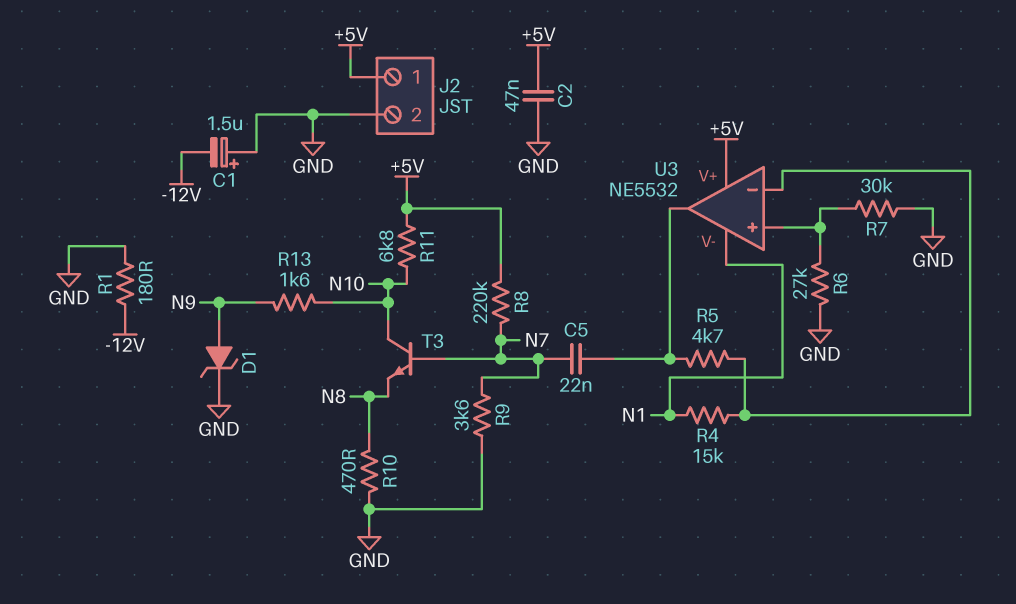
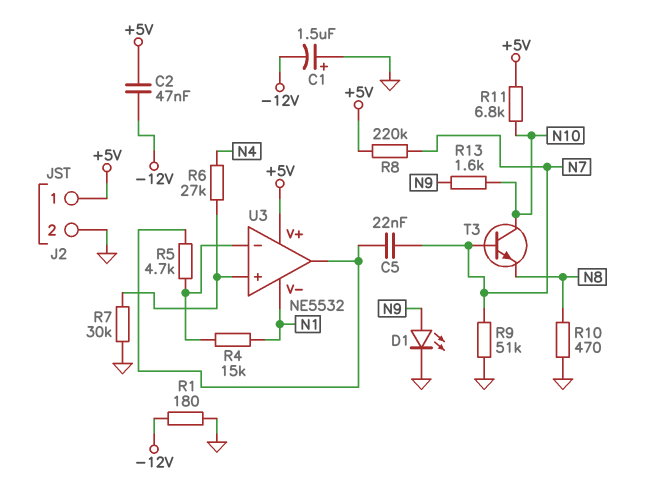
C2: 47nF (+5V, GND) -> 47nF (+5V, -12V)
D1: zener (A N9, K GND) -> LED (A N9, K GND)
R6: 27k (GND, U3/in+) -> 27k (N4, U3/in+)
R9: 3.6k (GND, N7) -> 51k (GND, N7)

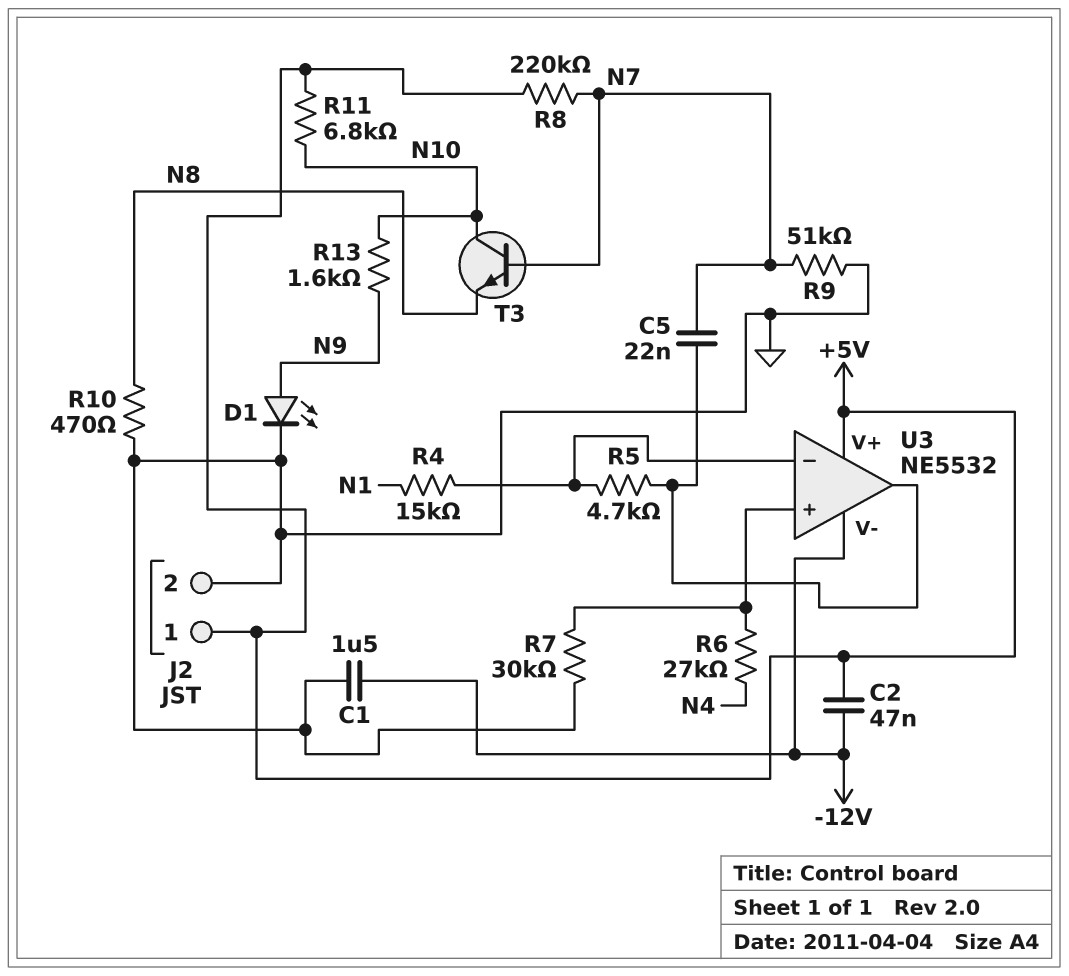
C1: 1.5uF (plus GND, minus -12V) -> 1.5uF (-12V, GND)
R1: 180 (-12V, GND) -> none
U3 pin V-: N1 -> -12V

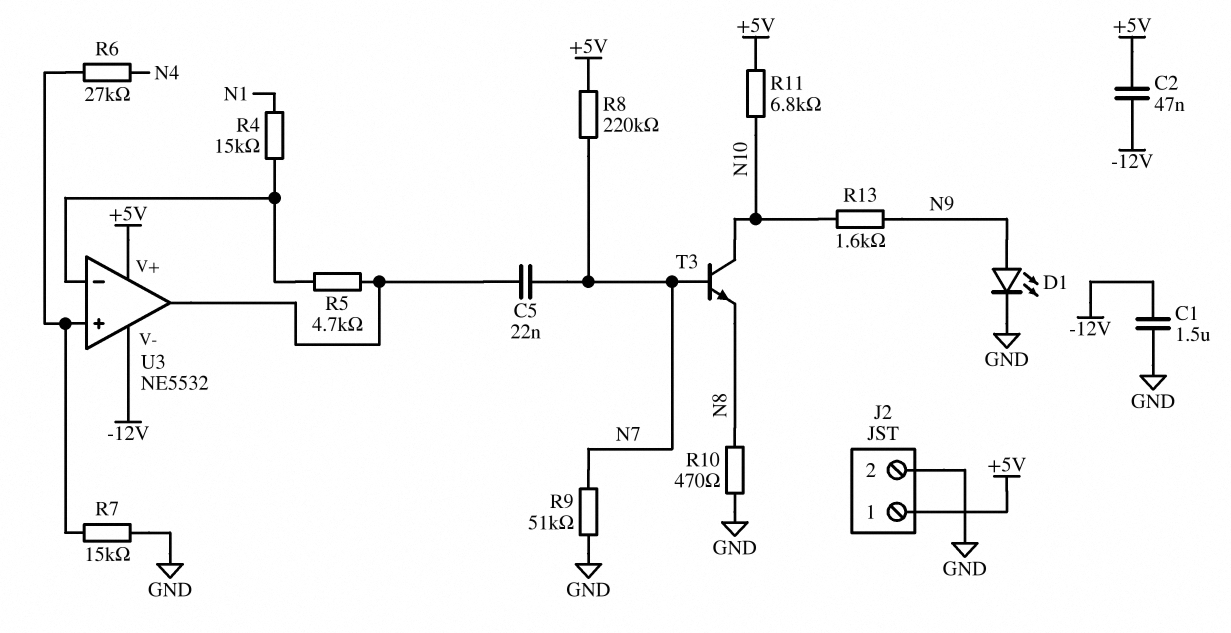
R7: 30k (GND, U3/in+) -> 15k (GND, U3/in+)

